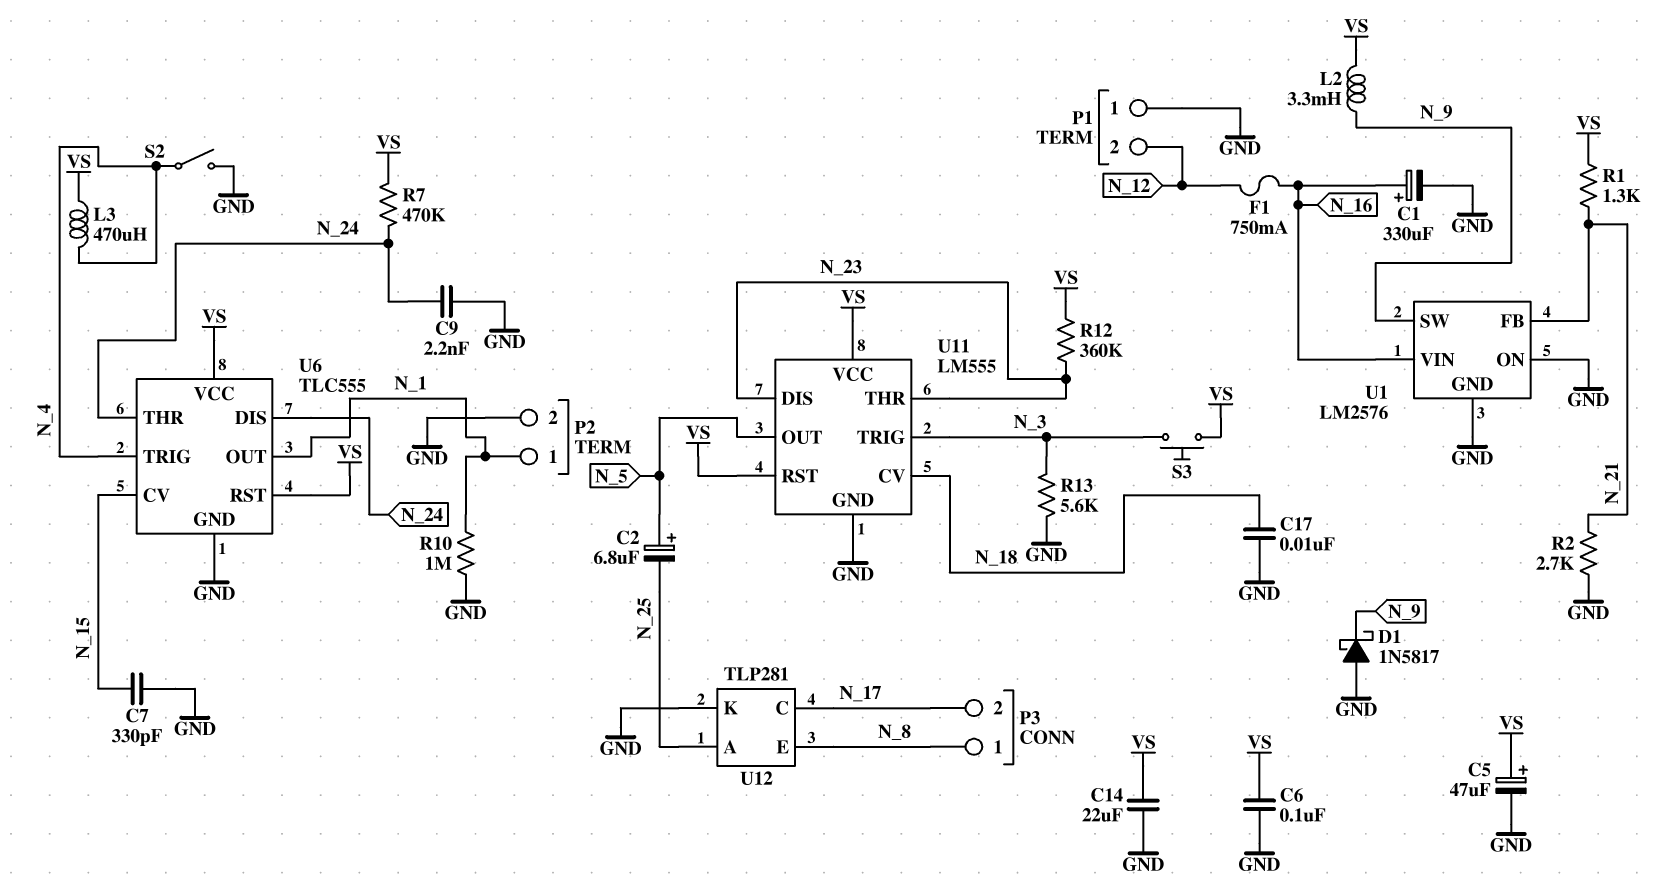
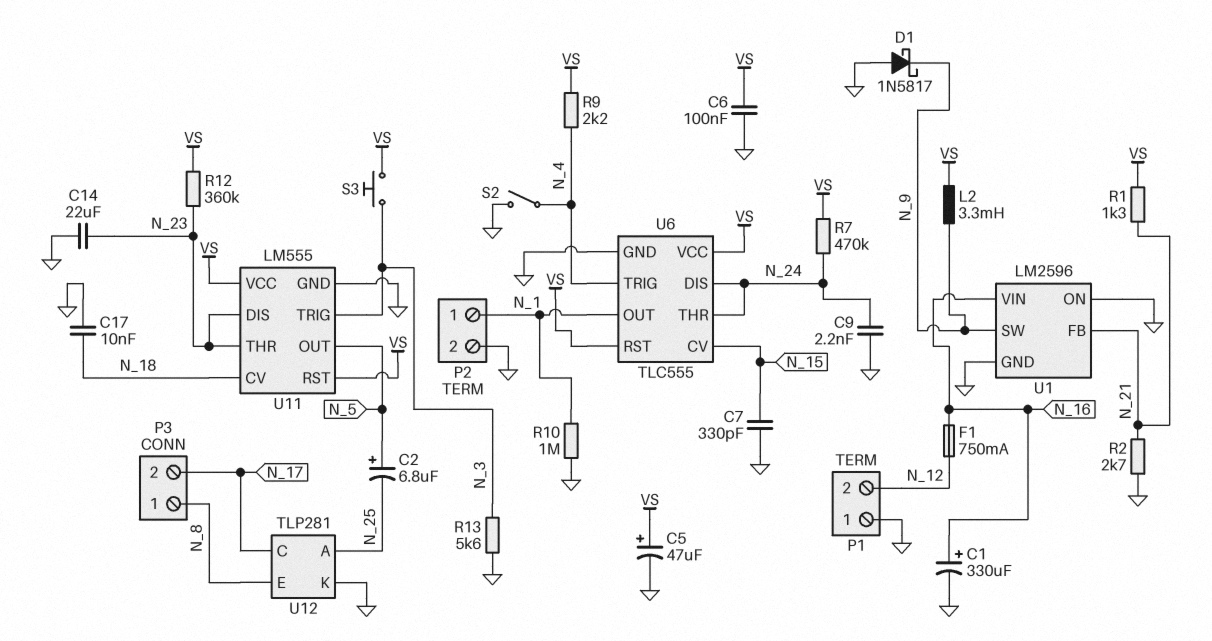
C14: 22uF (GND, VS) -> 22uF (GND, N_23)
L3: 470uH (N_4, VS) -> none
R9: none -> 2.2k (N_4, VS)
U1: LM2576 -> LM2596

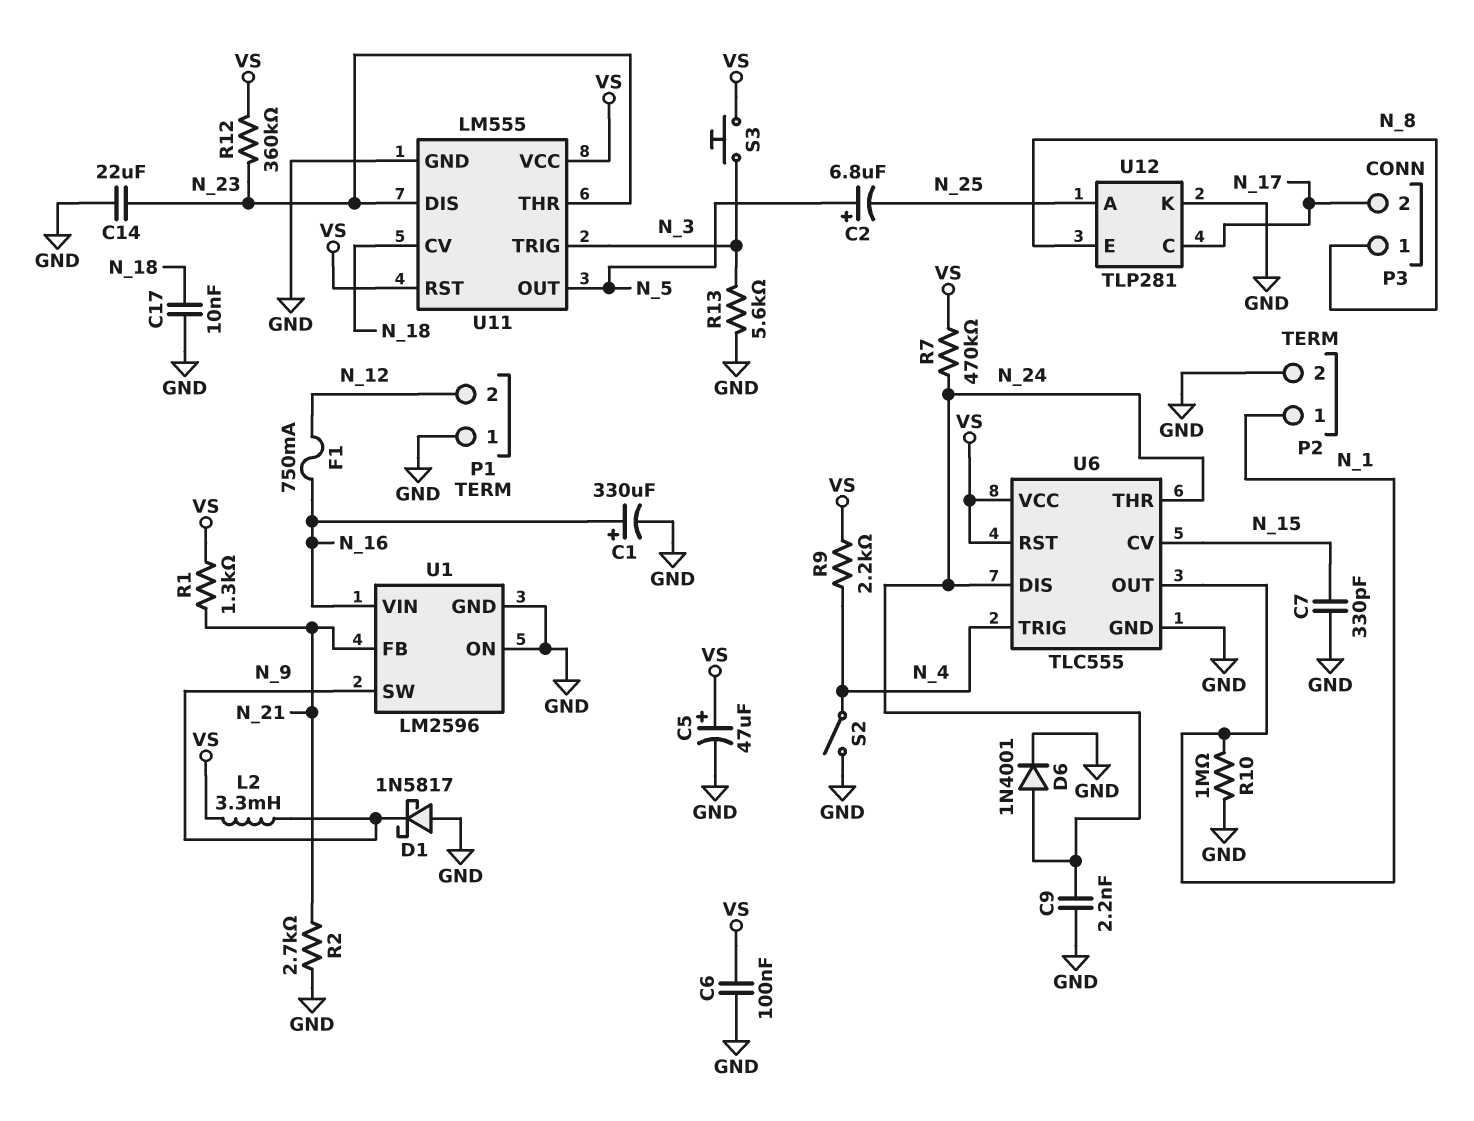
D6: none -> diode 1N4001 (A N_24, K GND)

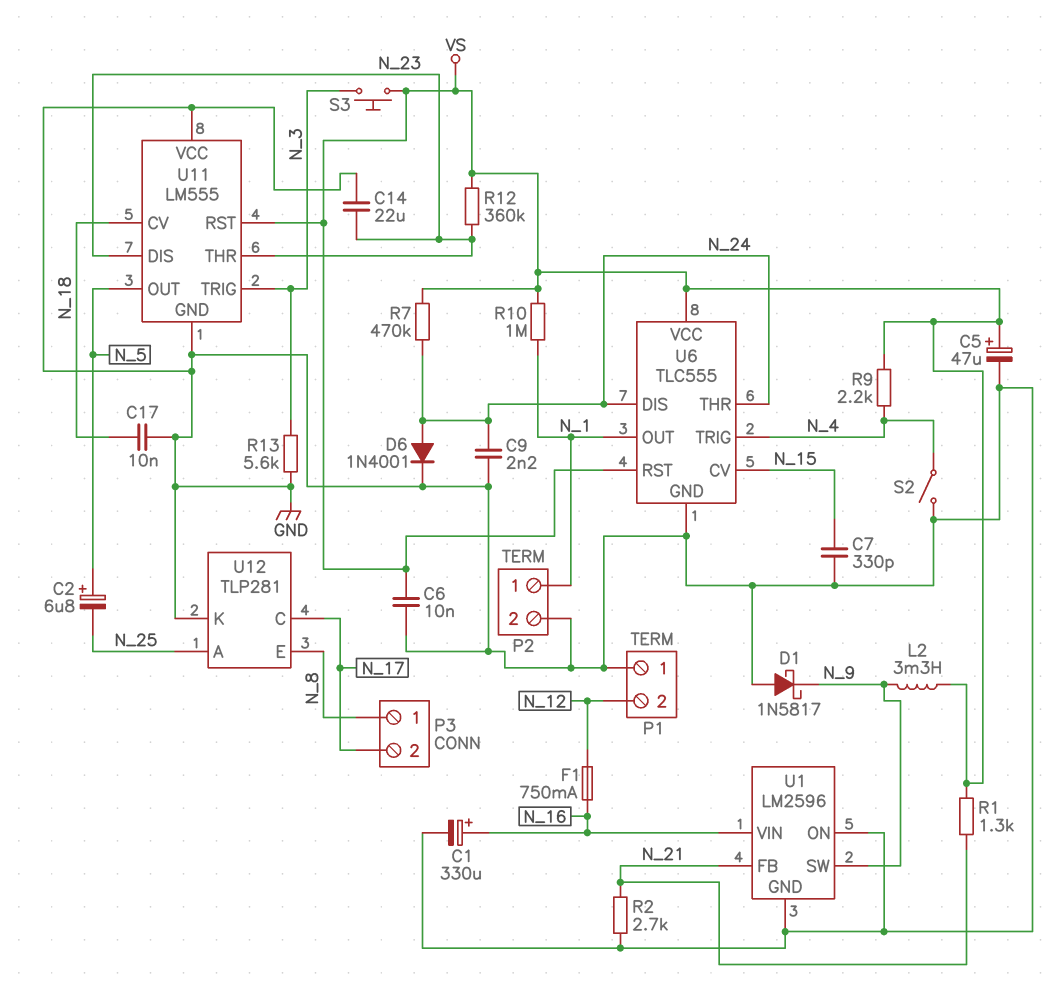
C6: 100nF (GND, VS) -> 10nF (GND, VS)
R10: 1M (GND, N_1) -> 1M (N_1, VS)
U11 pin VCC: VS -> GND

